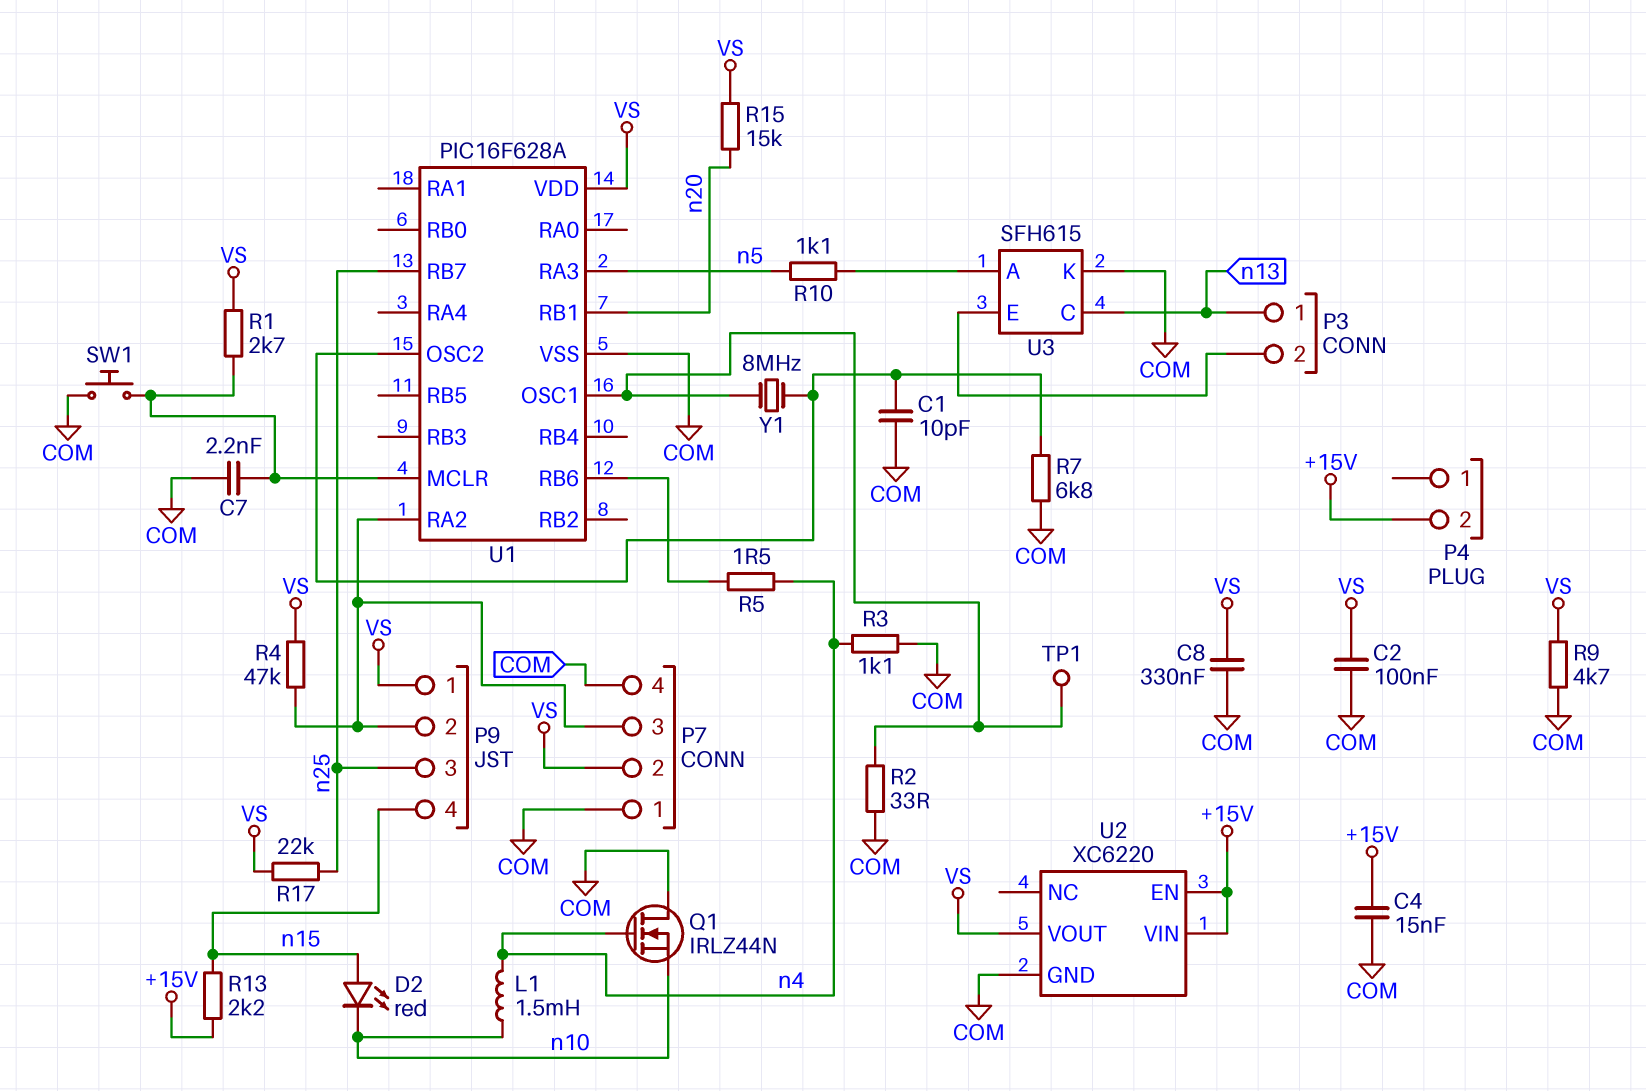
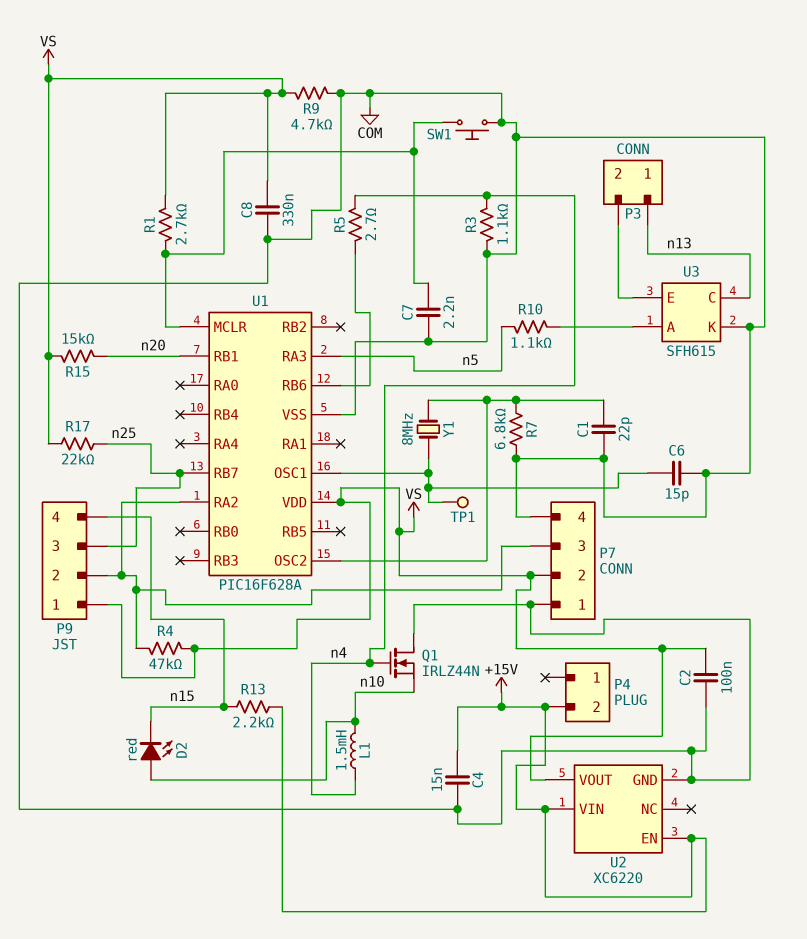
C1: 10pF (COM, U1/OSC2) -> 22pF (COM, U1/OSC2)
C6: none -> 15pF (COM, U1/OSC1)
D2: LED red (A n15, K n10) -> LED red (A n10, K n15)
R2: 33 (COM, U1/OSC1) -> none
R5: 1.5 (U1/RB6, n4) -> 2.7 (U1/RB6, n4)

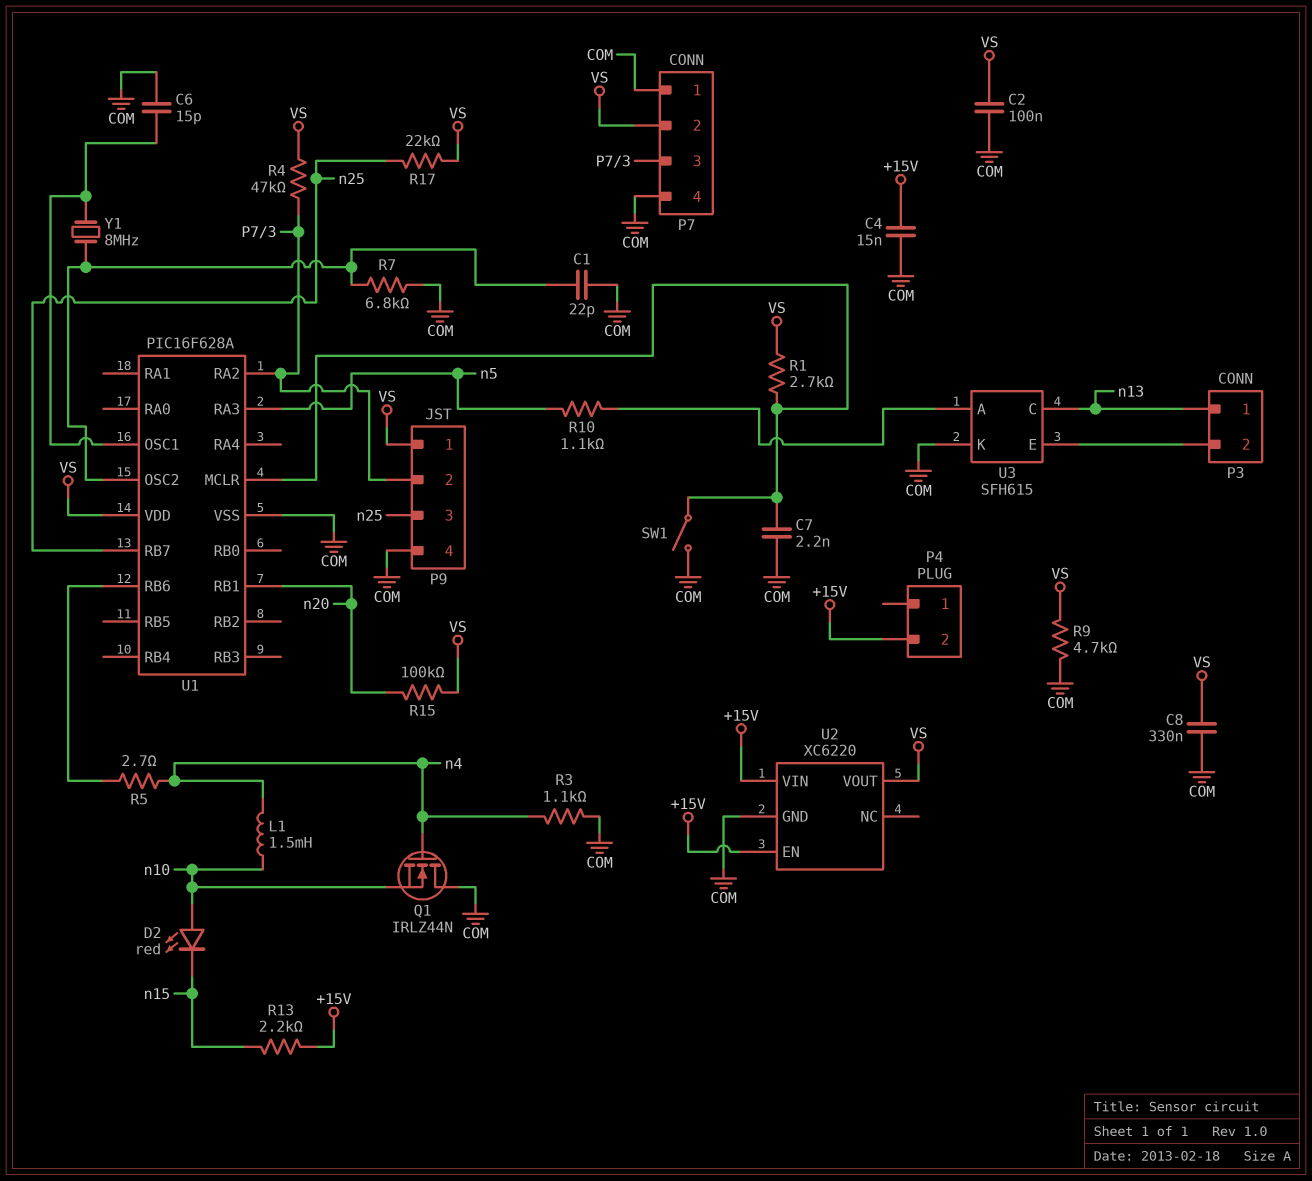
P9 pin 4: n15 -> COM
R15: 15k (VS, n20) -> 100k (VS, n20)
SW1: button (COM, U1/MCLR) -> switch (COM, U1/MCLR)
TP1: test point (U1/OSC1) -> none

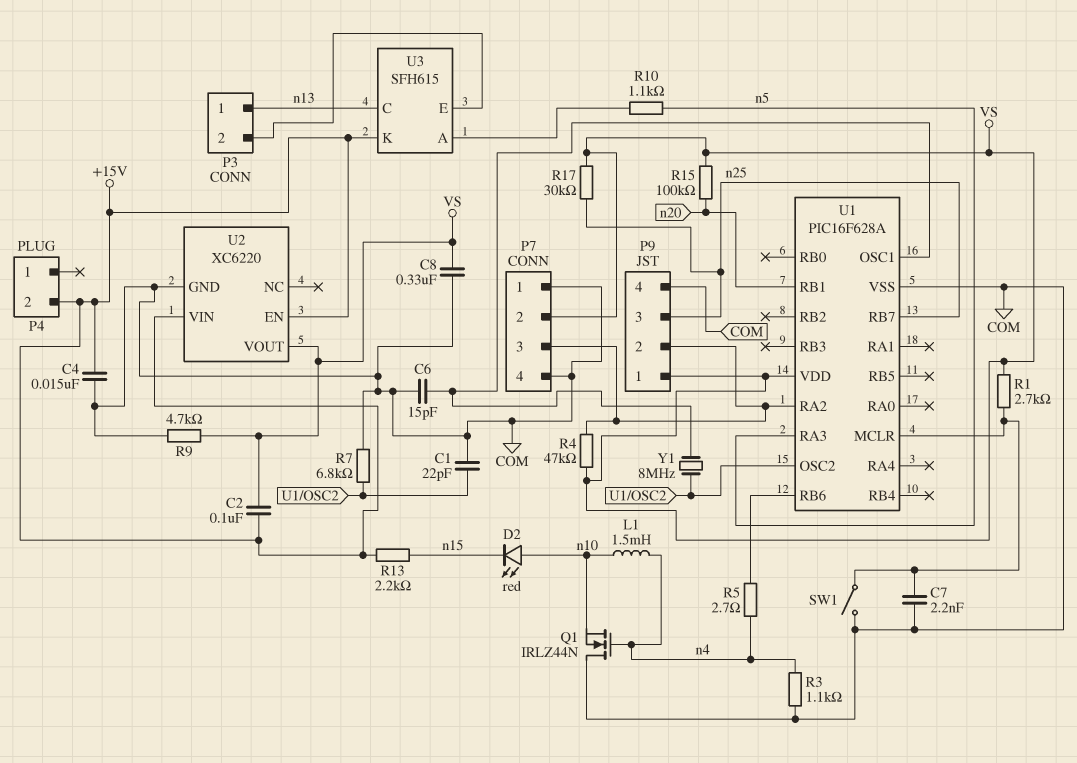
C2: 100nF (COM, VS) -> 100nF (+15V, VS)
R17: 22k (VS, n25) -> 30k (VS, n25)
U3 pin K: COM -> +15V

